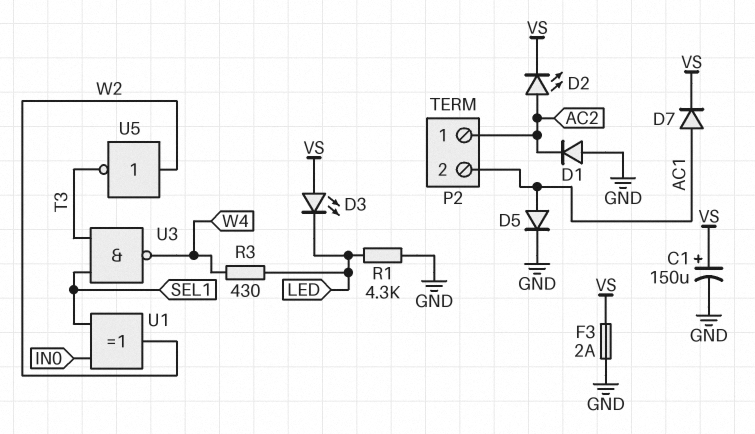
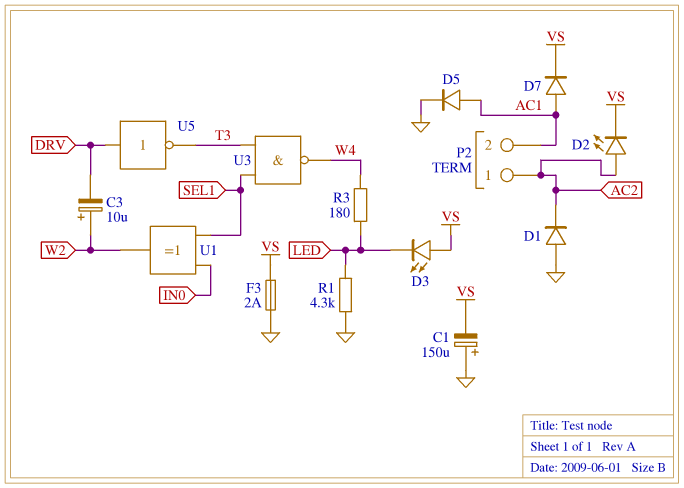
C1: 150uF (plus VS, minus GND) -> 150uF (plus GND, minus VS)
C3: none -> 10uF (plus W2, minus DRV)
R3: 430 (LED, W4) -> 180 (LED, W4)
U5: NOT (in W2, out T3) -> NOT (in DRV, out T3)

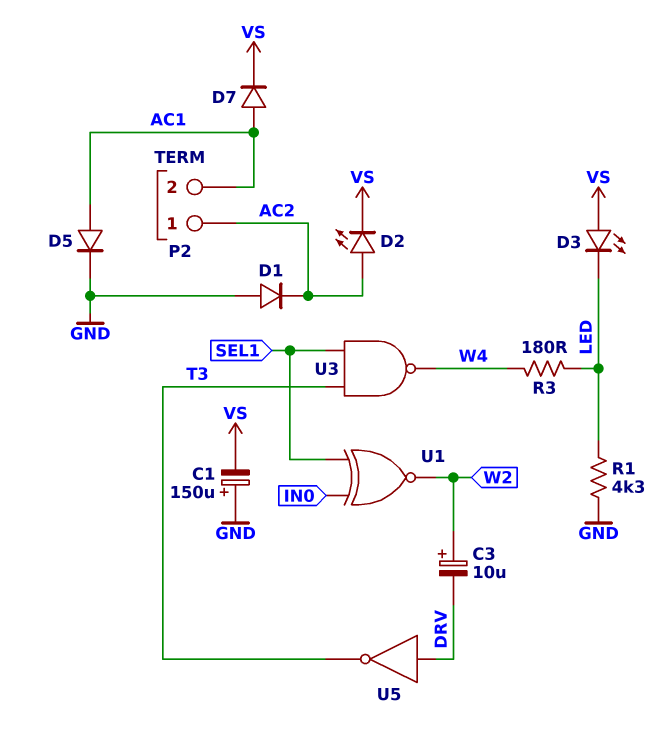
F3: 2A (GND, VS) -> none
U1: XOR (in IN0, in SEL1, out W2) -> XNOR (in IN0, in SEL1, out W2)

